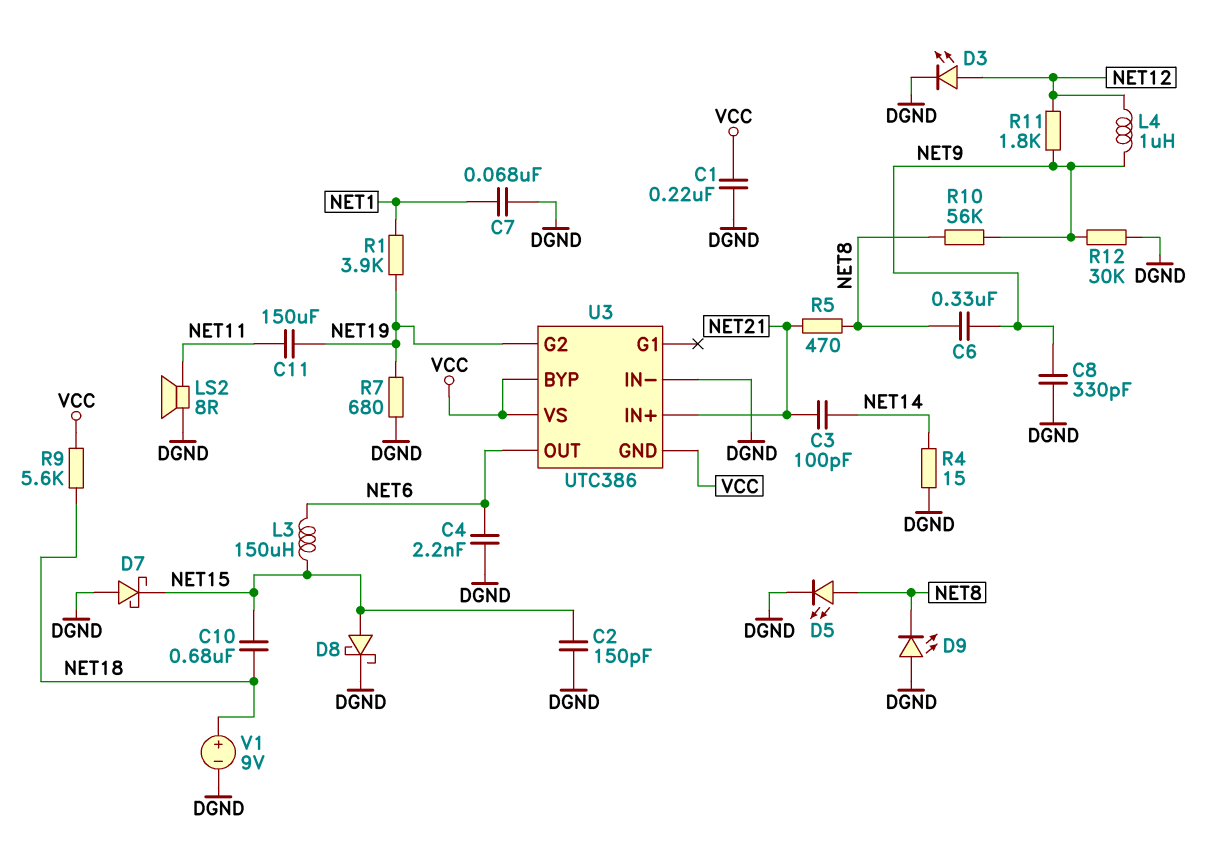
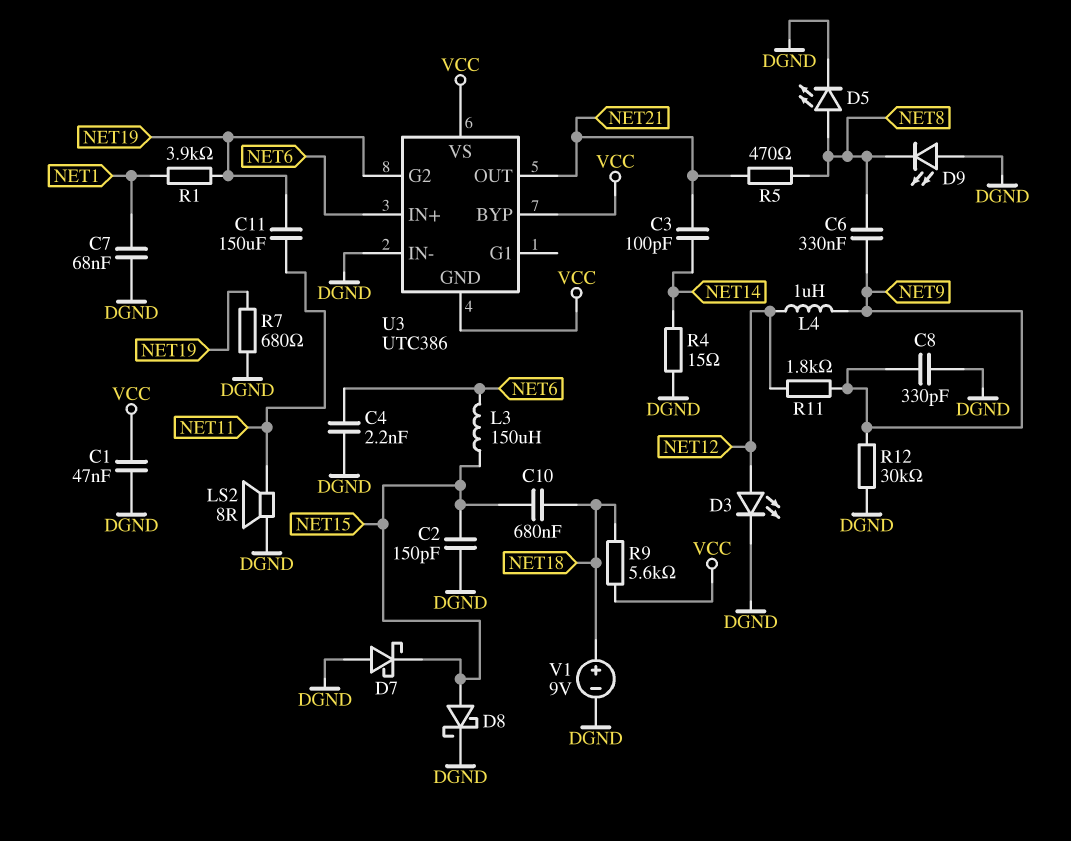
C1: 220nF (DGND, VCC) -> 47nF (DGND, VCC)
R10: 56k (NET8, NET9) -> none
U3 pin IN+: NET21 -> NET6
U3 pin OUT: NET6 -> NET21

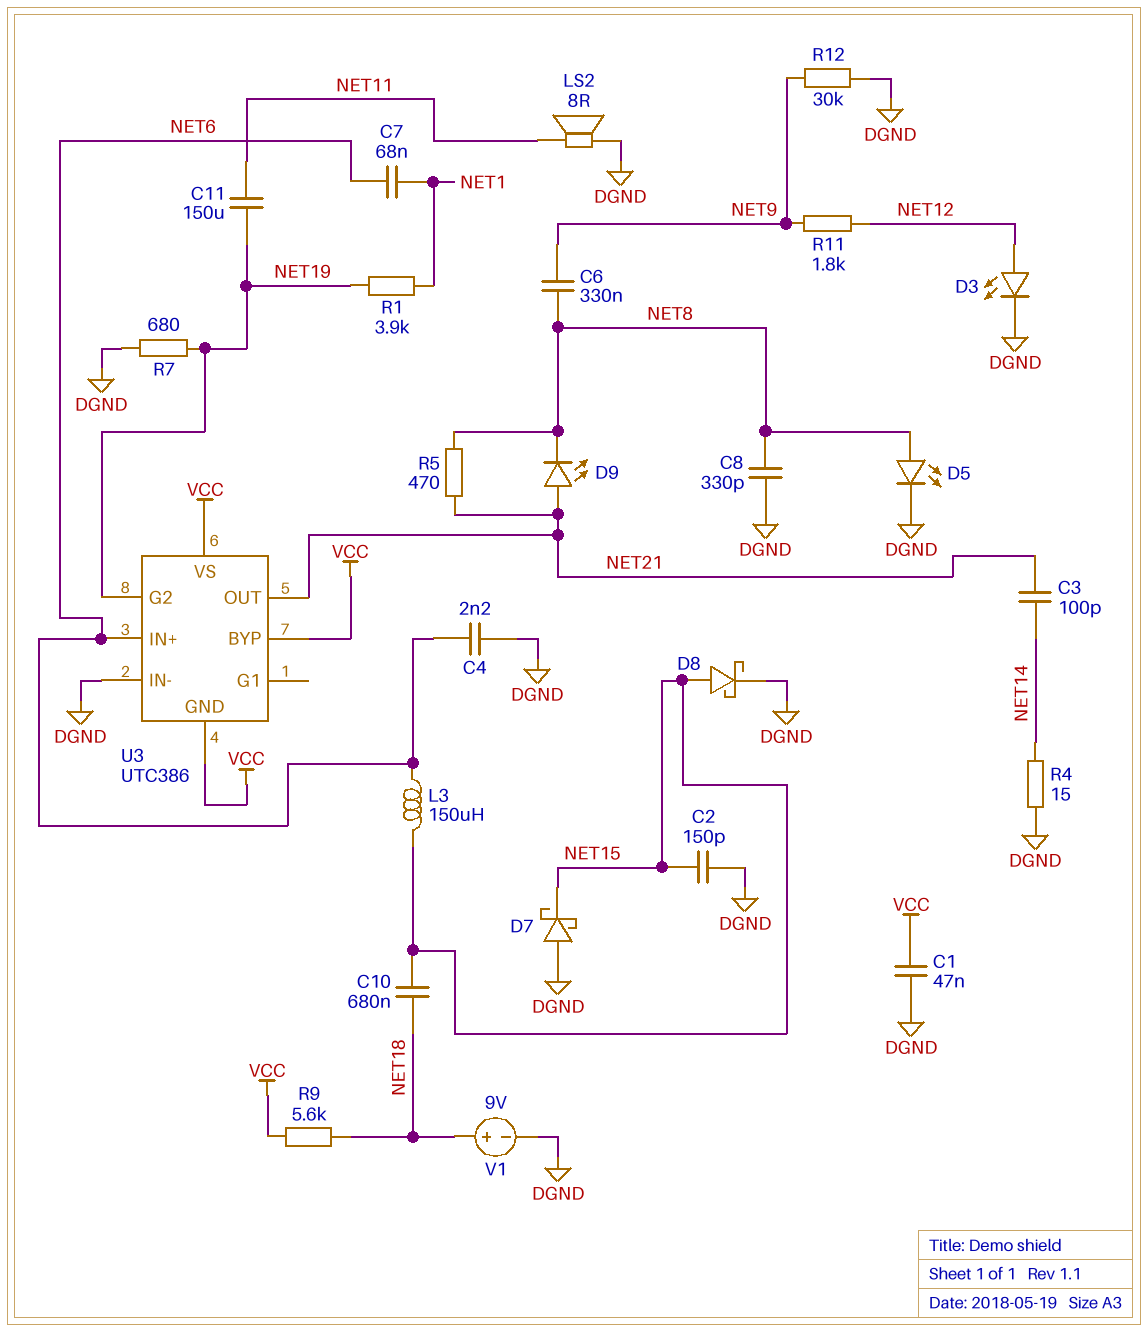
C7: 68nF (DGND, NET1) -> 68nF (NET1, NET6)
C8: 330pF (DGND, NET9) -> 330pF (DGND, NET8)
D9: LED (A DGND, K NET8) -> LED (A NET21, K NET8)
L4: 1uH (NET9, NET12) -> none

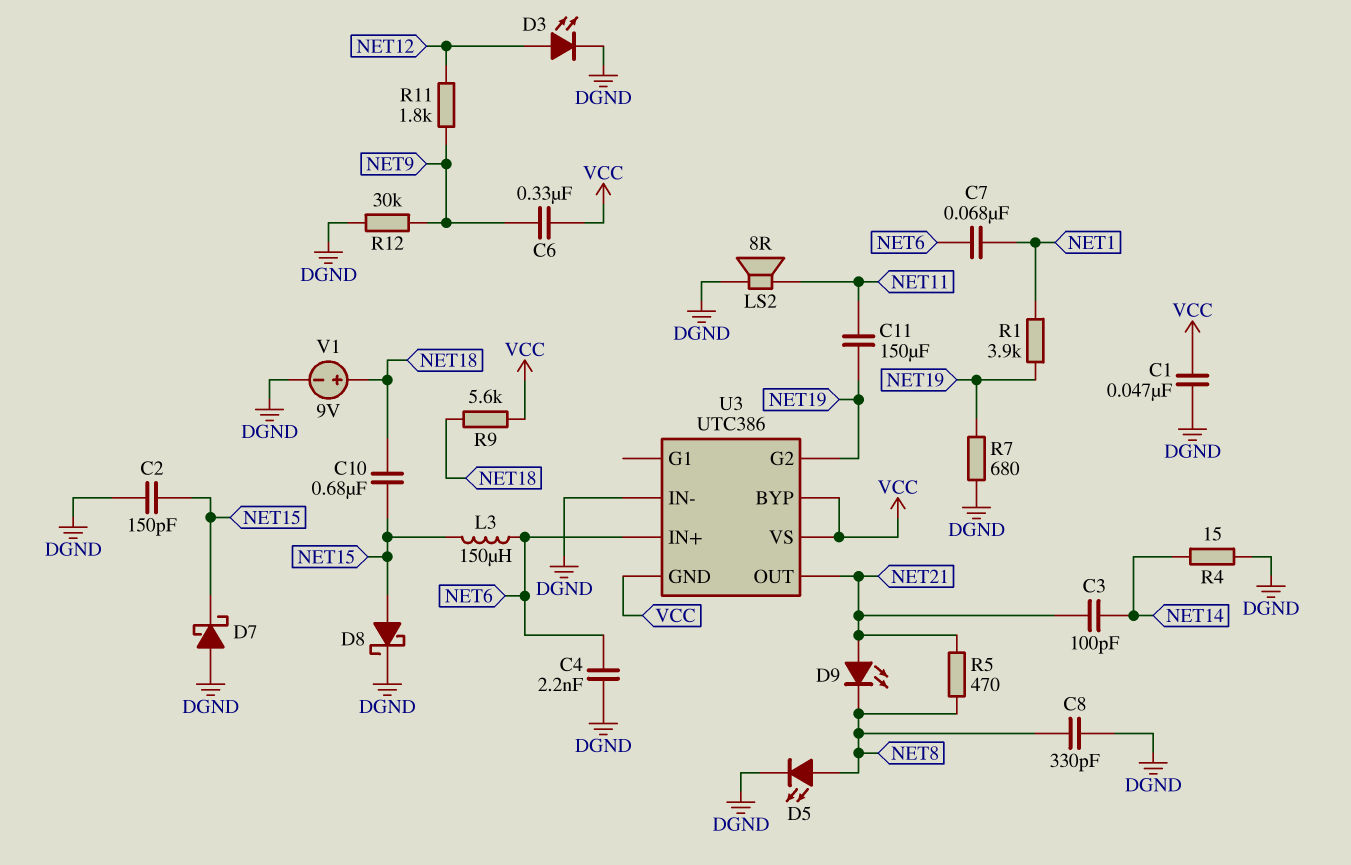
C6: 330nF (NET8, NET9) -> 330nF (NET9, VCC)

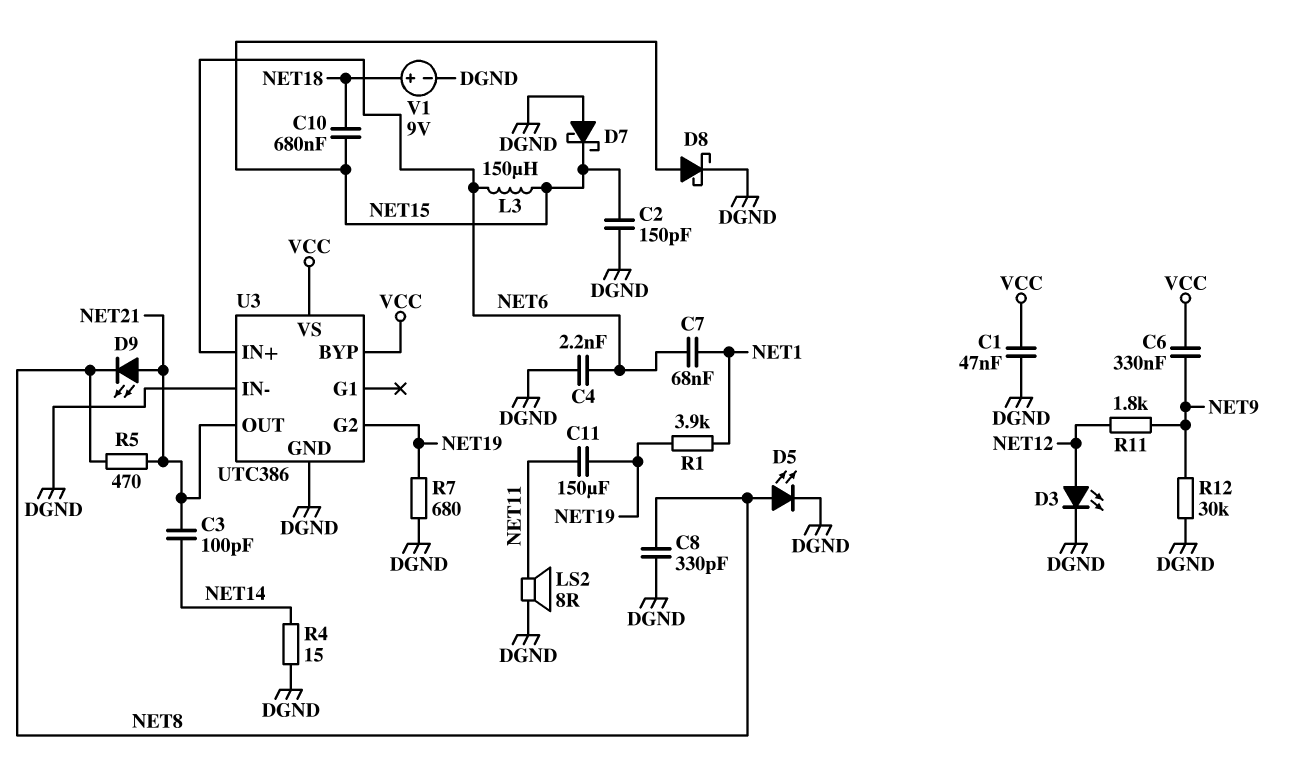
R9: 5.6k (NET18, VCC) -> none
U3 pin GND: VCC -> DGND

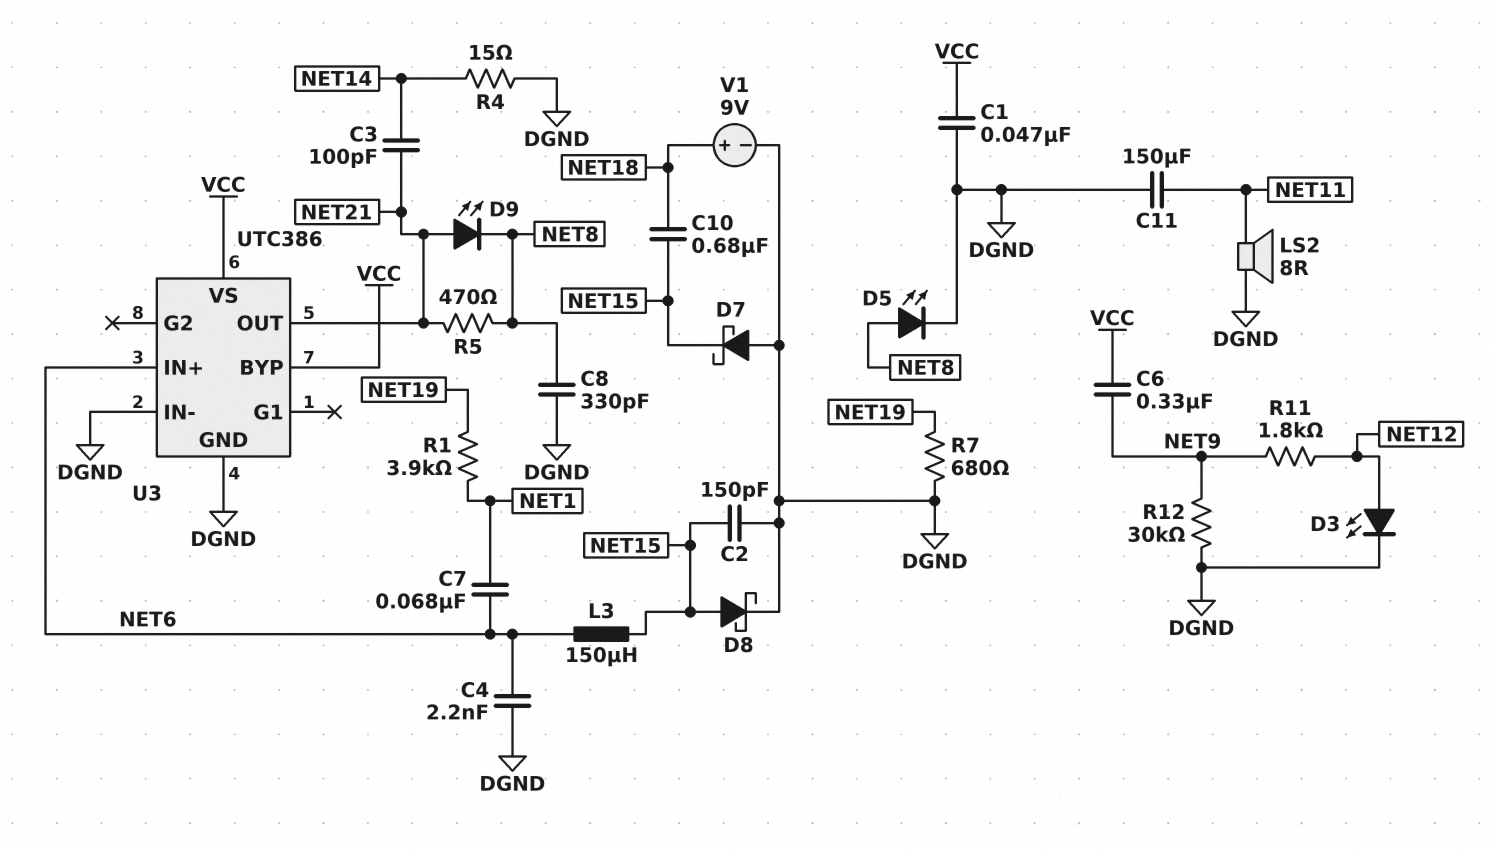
C11: 150uF (NET11, NET19) -> 150uF (DGND, NET11)
U3 pin G2: NET19 -> none

